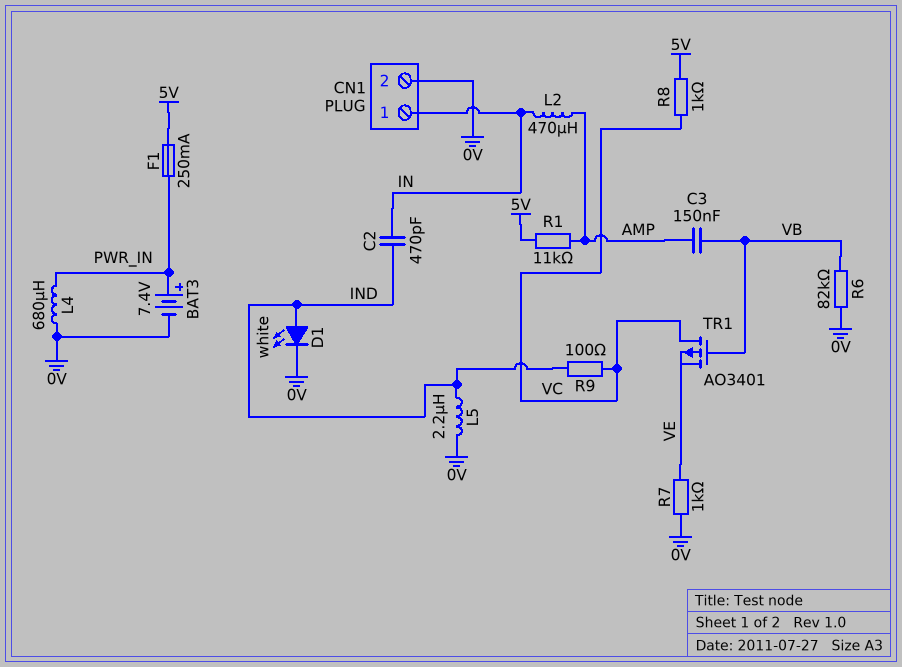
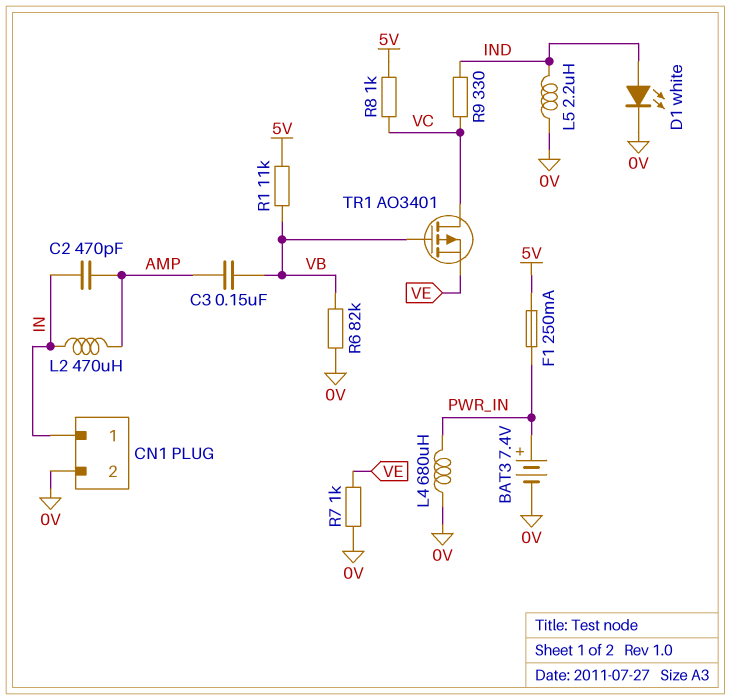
C2: 470pF (IN, IND) -> 470pF (AMP, IN)
R1: 11k (5V, AMP) -> 11k (5V, VB)
R9: 100 (IND, VC) -> 330 (IND, VC)

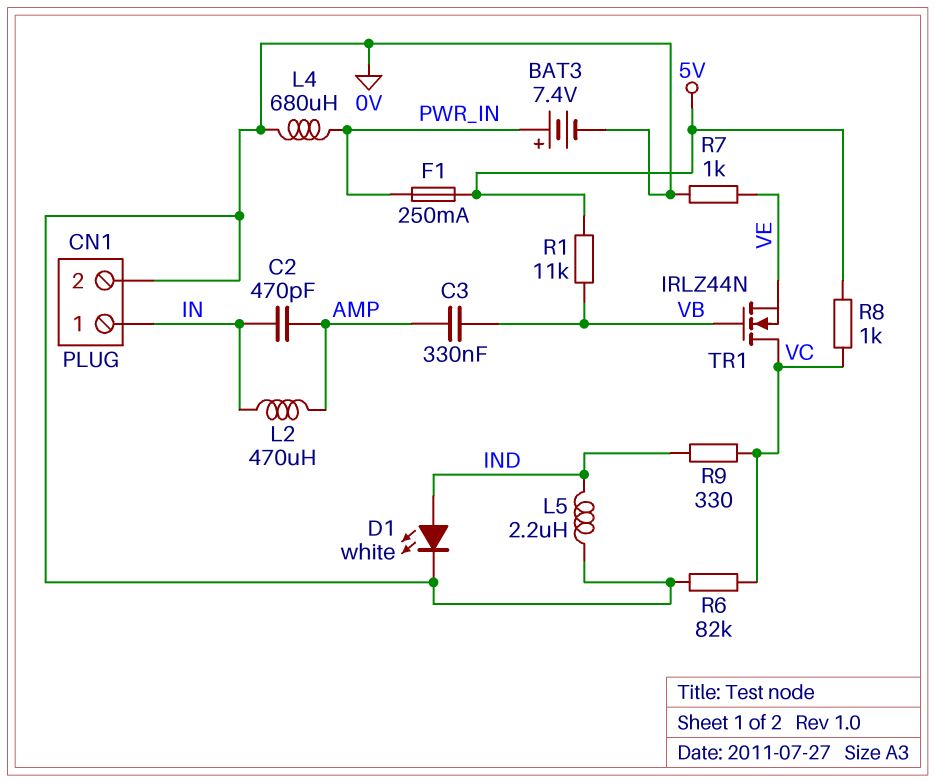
C3: 150nF (AMP, VB) -> 330nF (AMP, VB)
R6: 82k (0V, VB) -> 82k (0V, VC)
TR1: PMOS AO3401 (G VB, D VC, S VE) -> NMOS IRLZ44N (G VB, D VC, S VE)

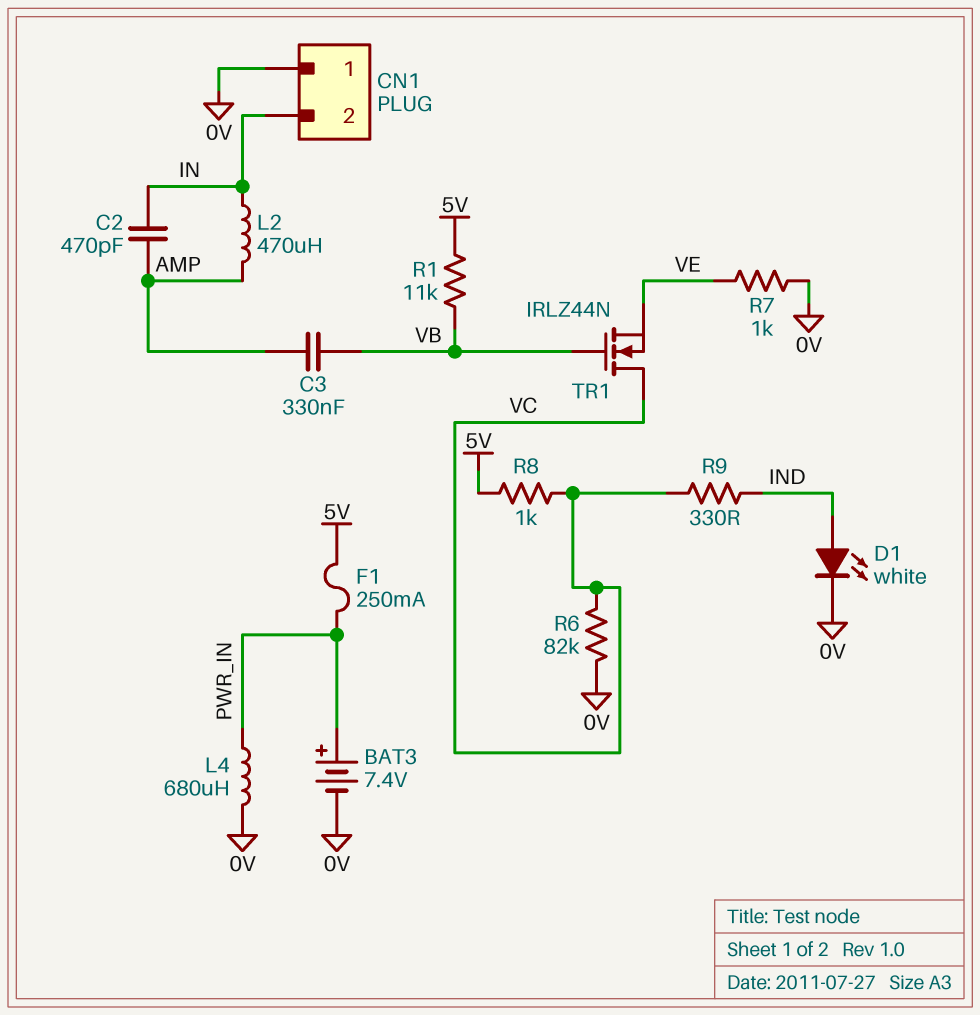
CN1 pin 1: IN -> 0V
CN1 pin 2: 0V -> IN
L5: 2.2uH (0V, IND) -> none

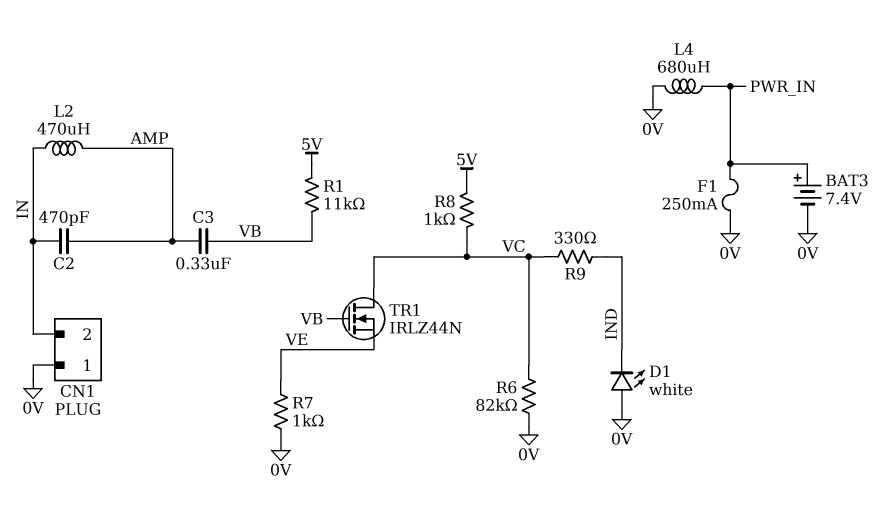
D1: LED white (A IND, K 0V) -> LED white (A 0V, K IND)
F1: 250mA (5V, PWR_IN) -> 250mA (0V, PWR_IN)

